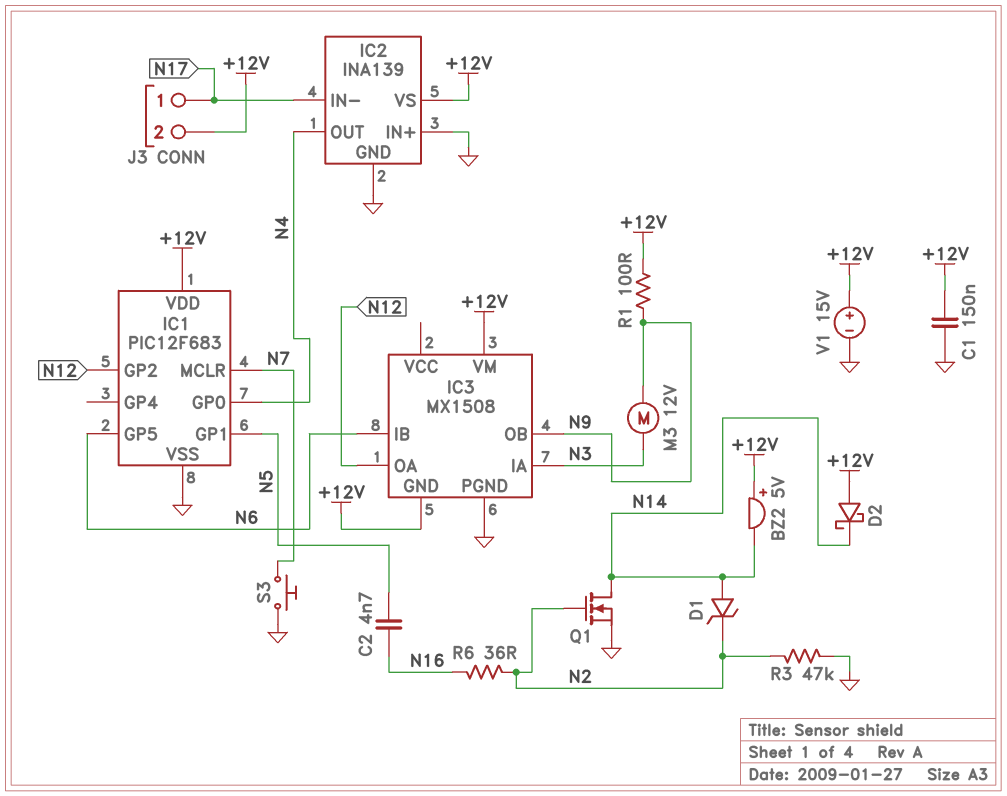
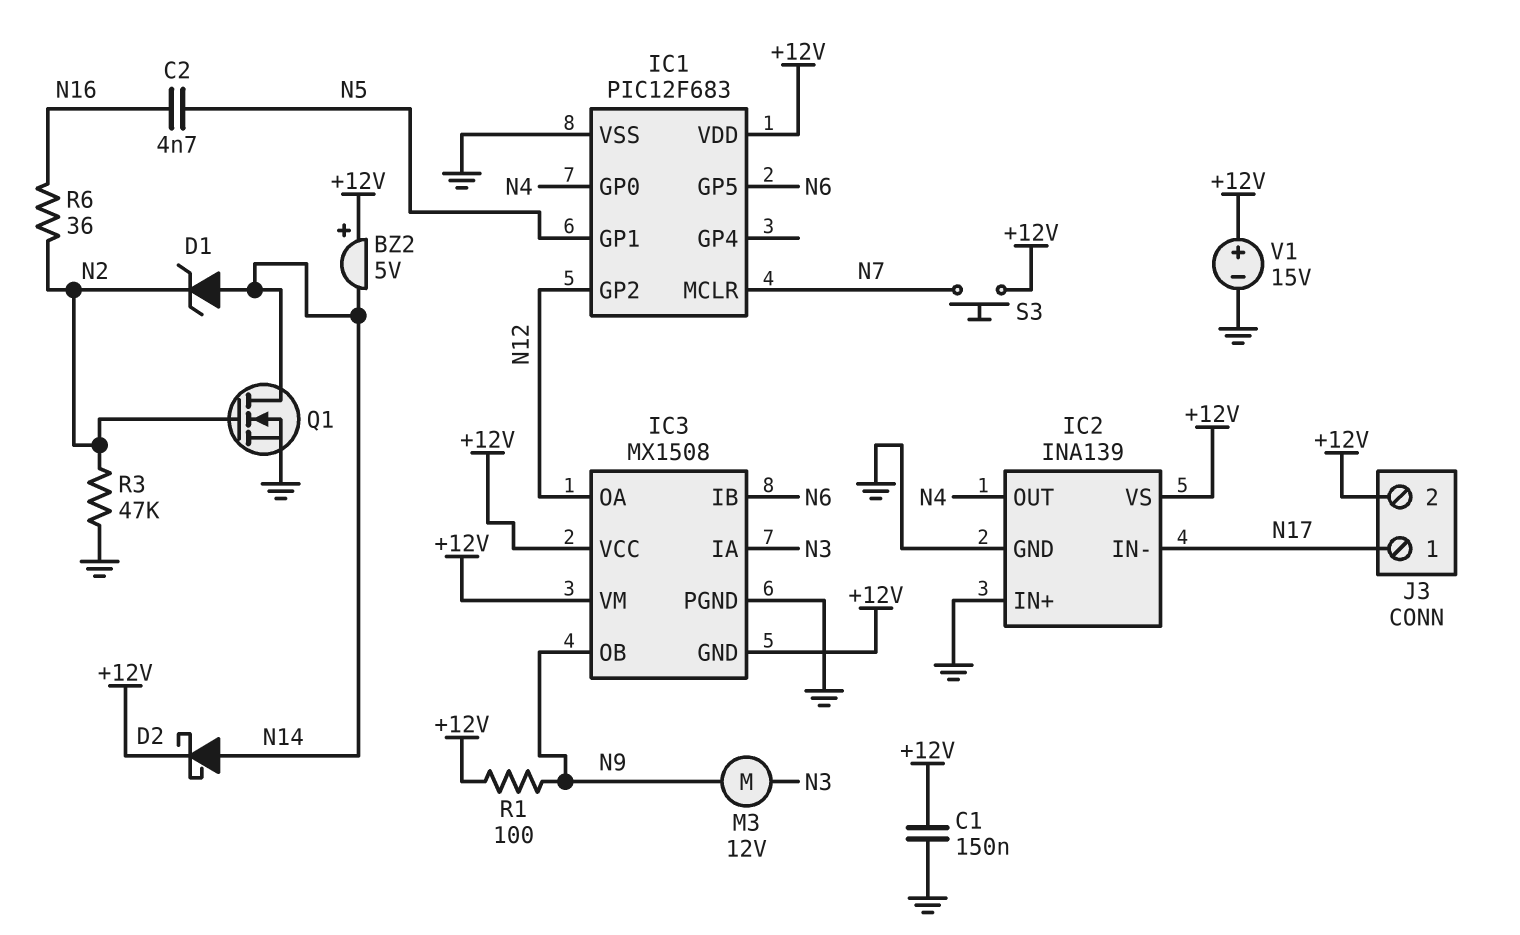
D2: schottky (A +12V, K N14) -> schottky (A N14, K +12V)
IC3 pin VCC: none -> +12V
S3: button (GND, N7) -> button (+12V, N7)

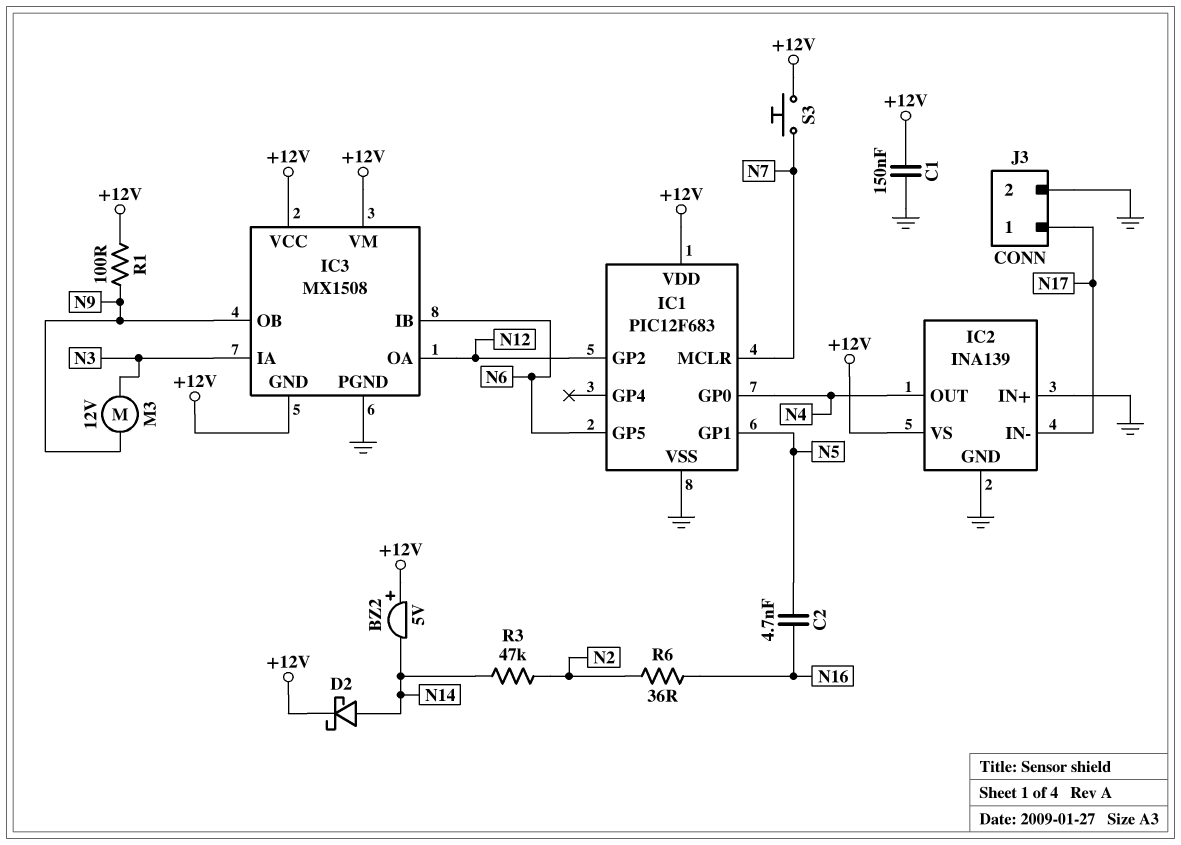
D1: zener (A N14, K N2) -> none
J3 pin 2: +12V -> GND
Q1: NMOS (G N2, D N14, S GND) -> none
R3: 47k (GND, N2) -> 47k (N2, N14)
V1: 15V (plus +12V, minus GND) -> none

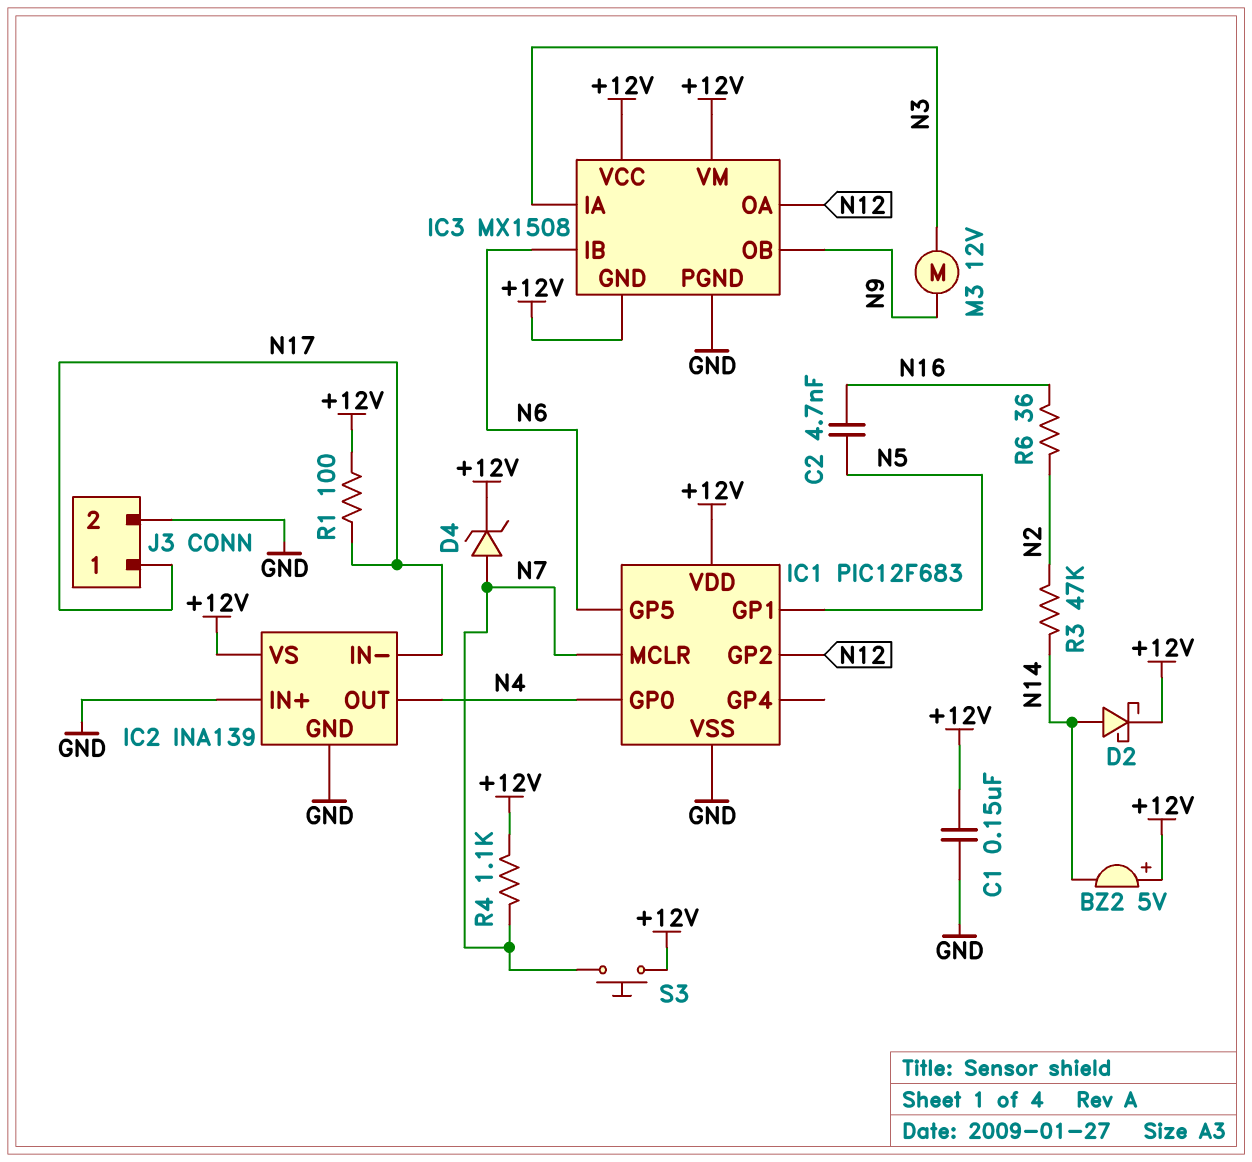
D4: none -> zener (A N7, K +12V)
R1: 100 (+12V, N9) -> 100 (+12V, N17)
R4: none -> 1.1k (+12V, N7)

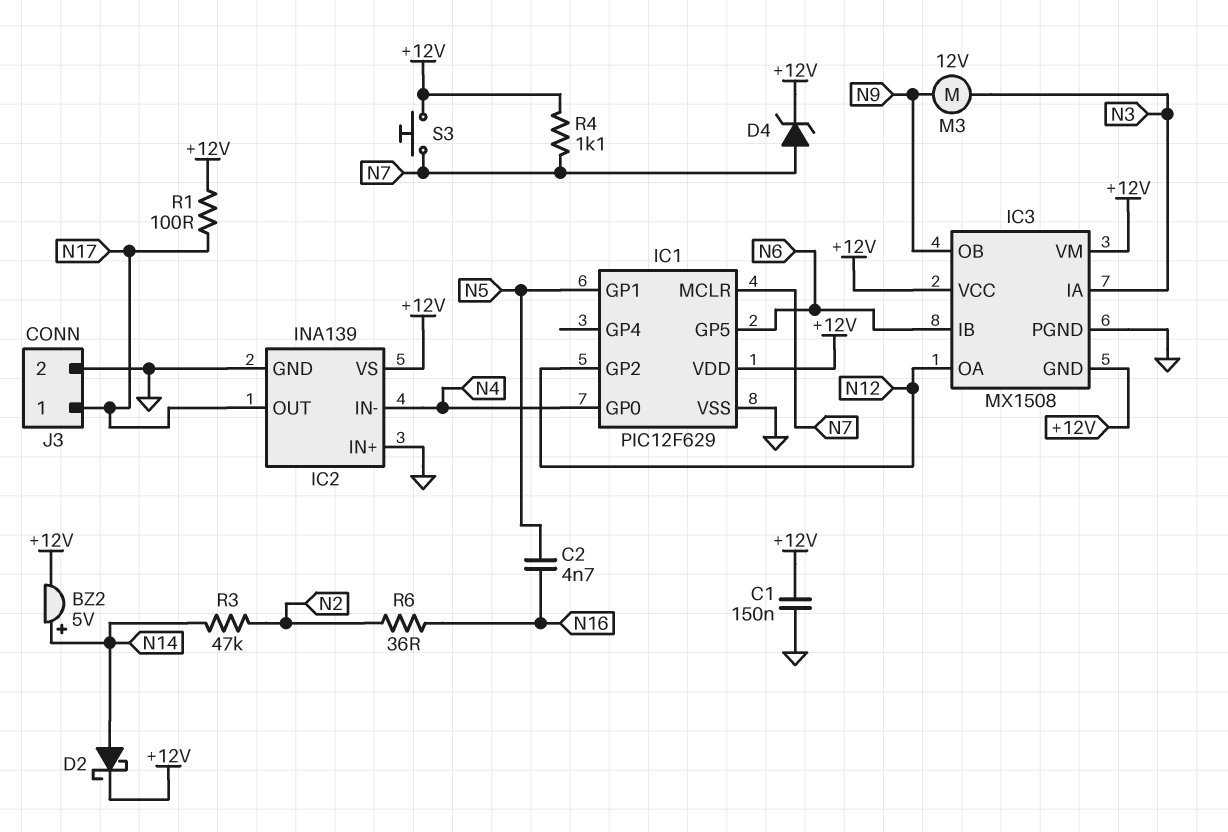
BZ2: buzzer 5V (plus +12V, minus N14) -> buzzer 5V (plus N14, minus +12V)
IC1: PIC12F683 -> PIC12F629
IC2 pin IN-: N17 -> N4
IC2 pin OUT: N4 -> N17

